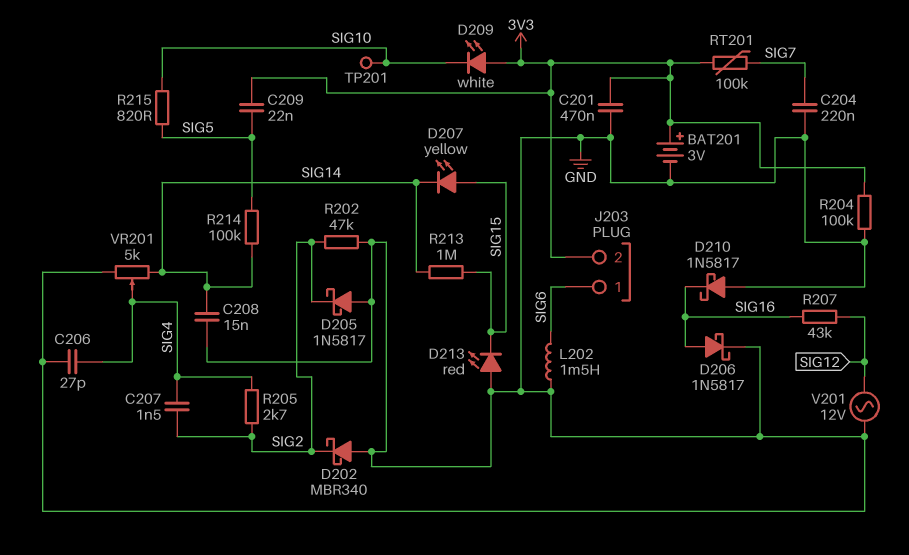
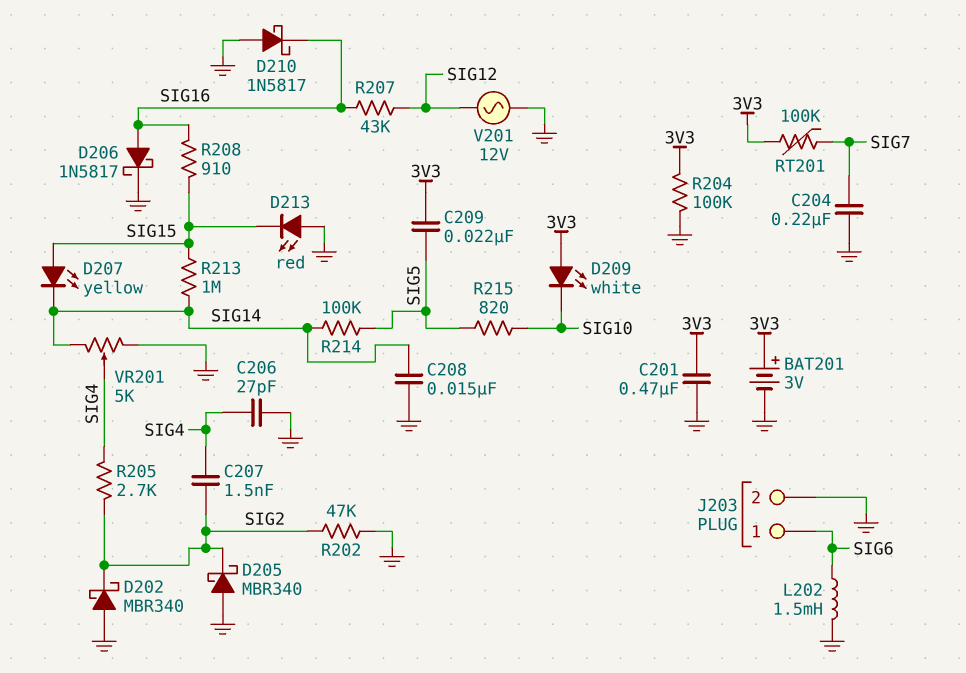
D205: schottky 1N5817 (A GND, K SIG2) -> schottky MBR340 (A GND, K SIG2)
J203 pin 2: 3V3 -> GND
R208: none -> 910 (SIG15, SIG16)
TP201: test point (SIG10) -> none

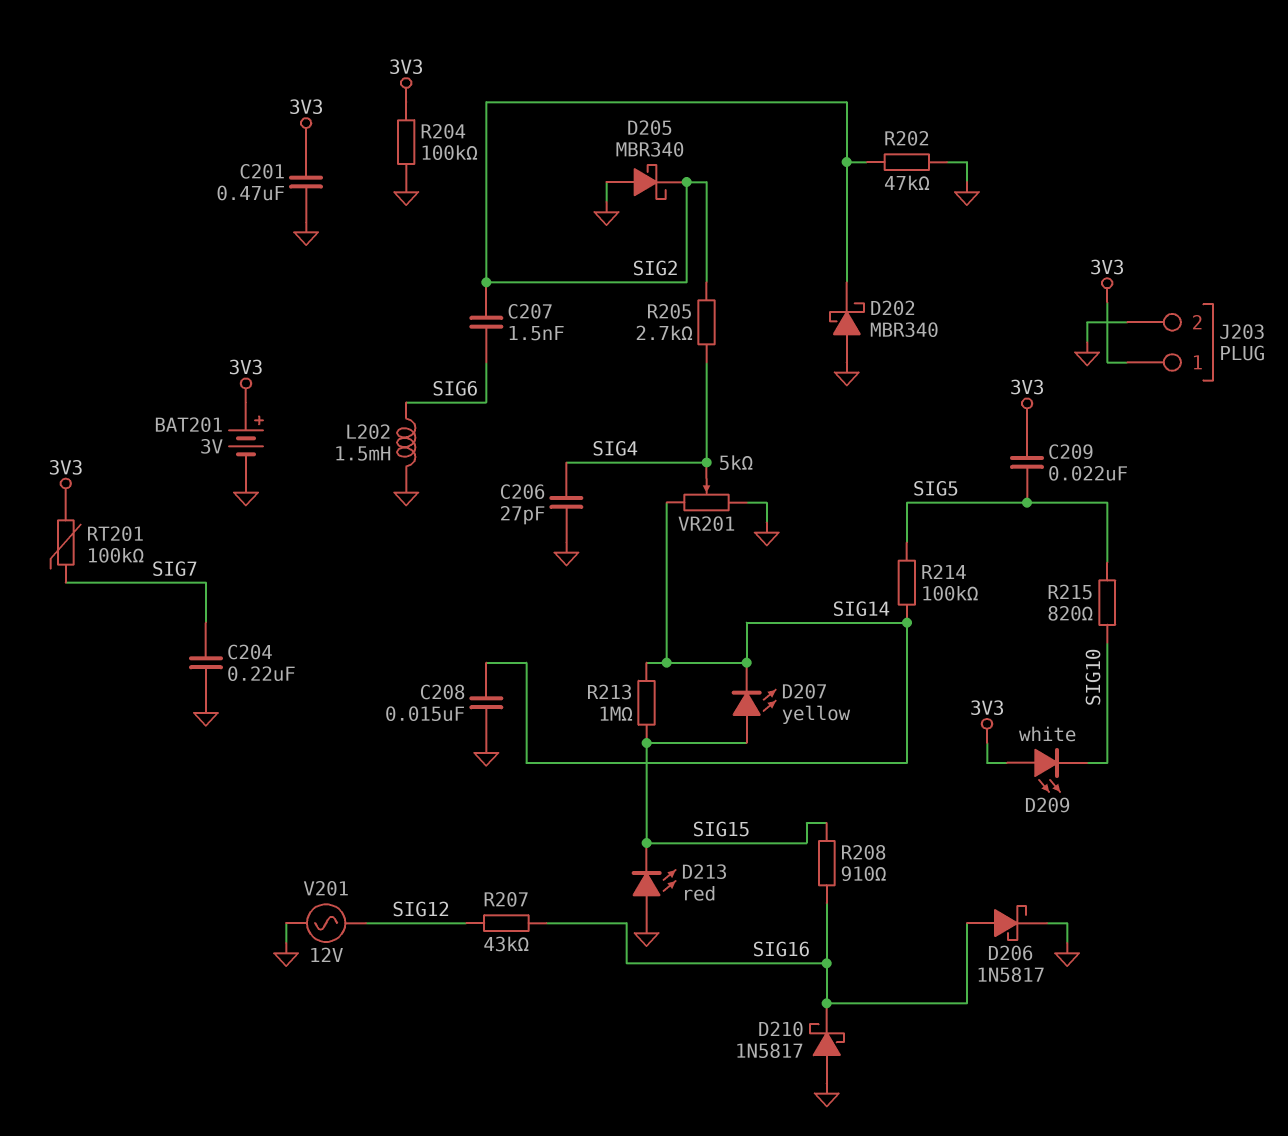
C207: 1.5nF (SIG2, SIG4) -> 1.5nF (SIG2, SIG6)
J203 pin 1: SIG6 -> 3V3

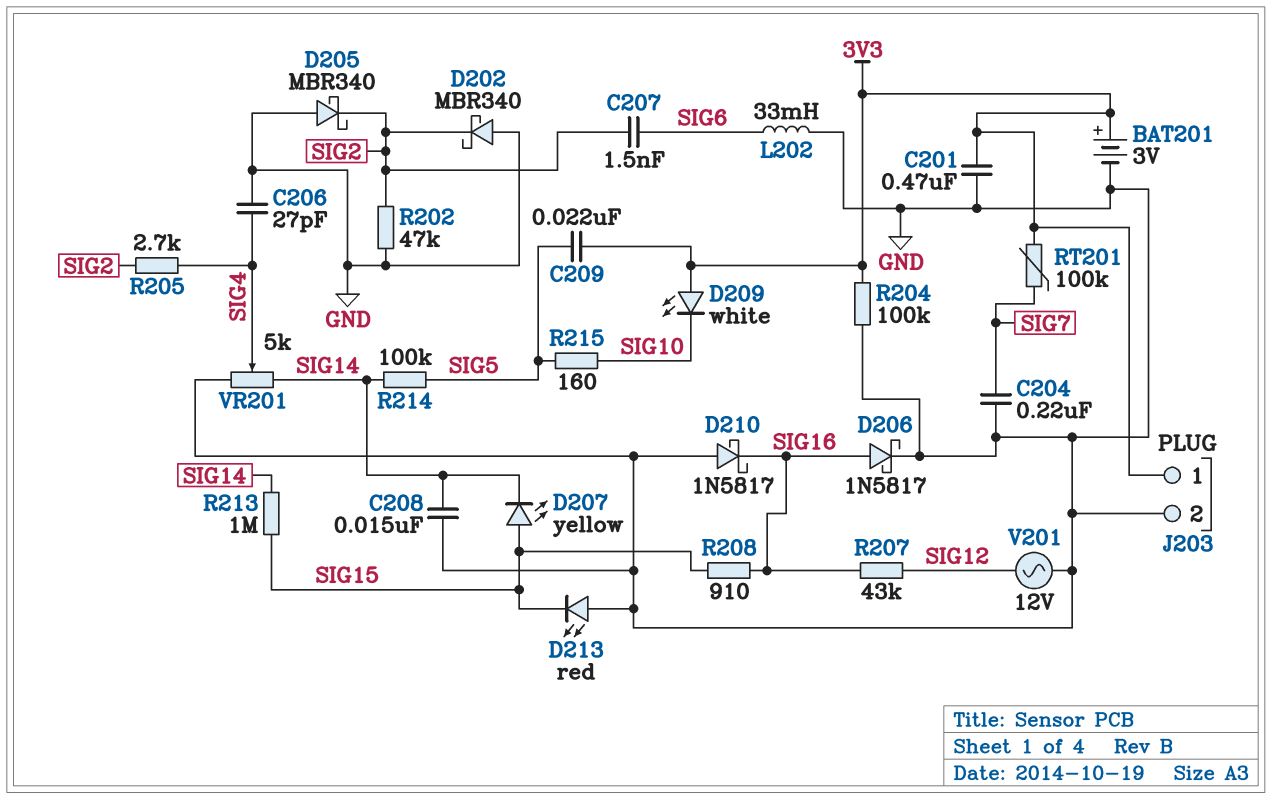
L202: 1.5mH (GND, SIG6) -> 33mH (GND, SIG6)
R215: 820 (SIG5, SIG10) -> 160 (SIG5, SIG10)

